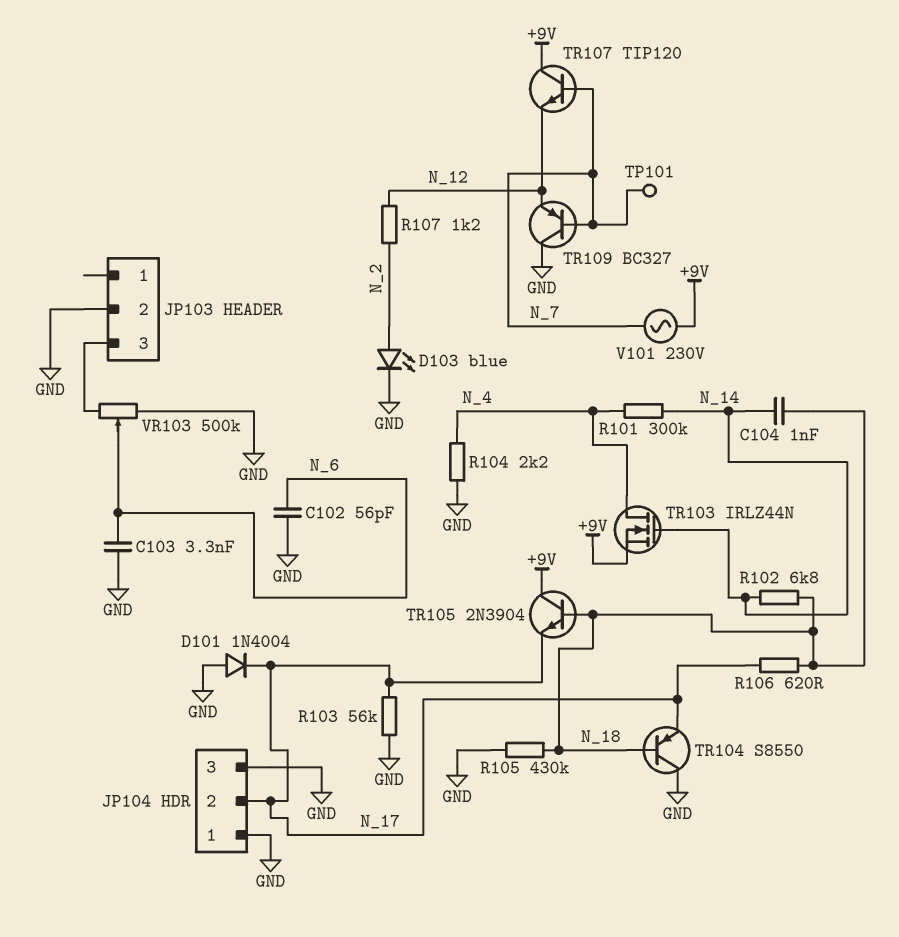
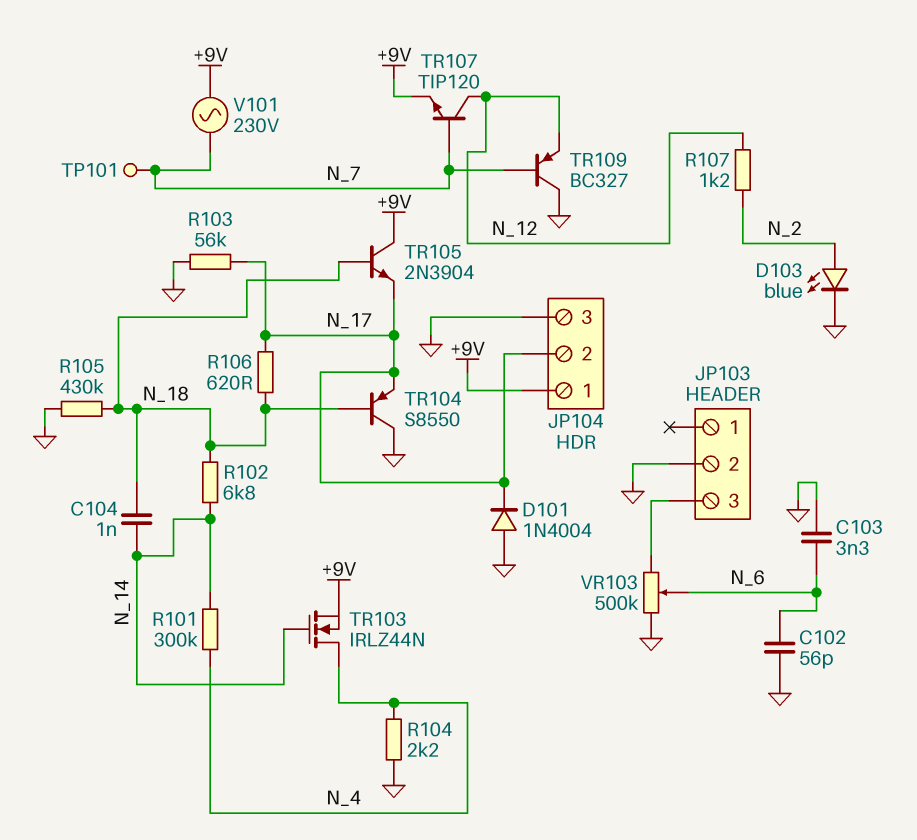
JP104 pin 1: GND -> +9V
TR107: NPN TIP120 (B N_7, C +9V, E N_12) -> NPN TIP120 (B N_7, C N_12, E +9V)

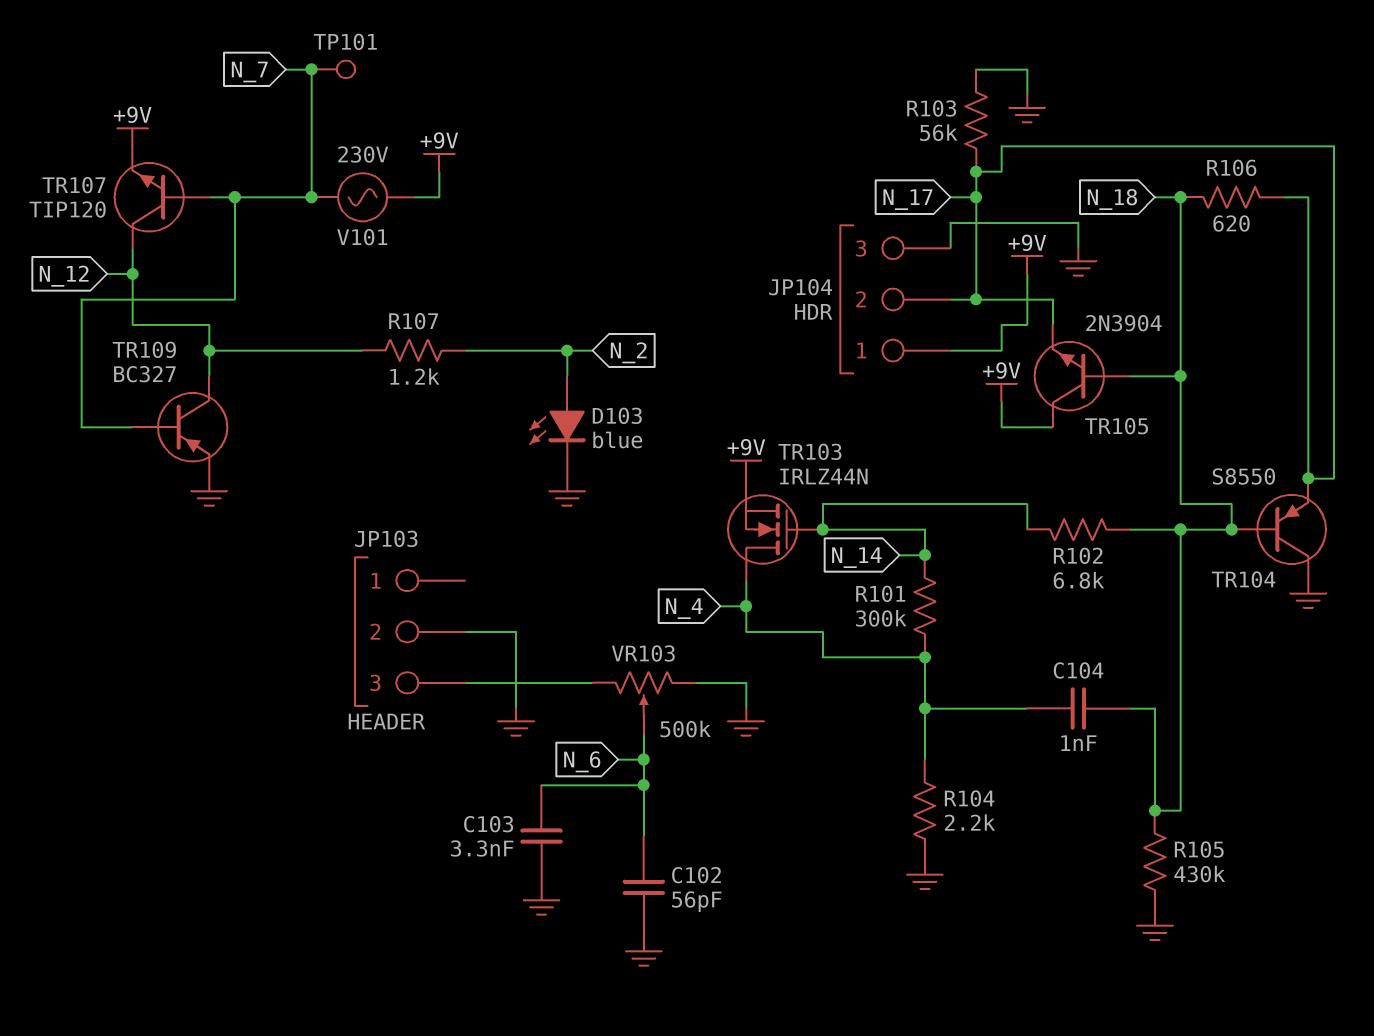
C104: 1nF (N_14, N_18) -> 1nF (N_4, N_18)
D101: diode 1N4004 (A GND, K N_17) -> none
TR109: PNP BC327 (B N_7, C GND, E N_12) -> PNP BC327 (B N_7, C N_12, E GND)

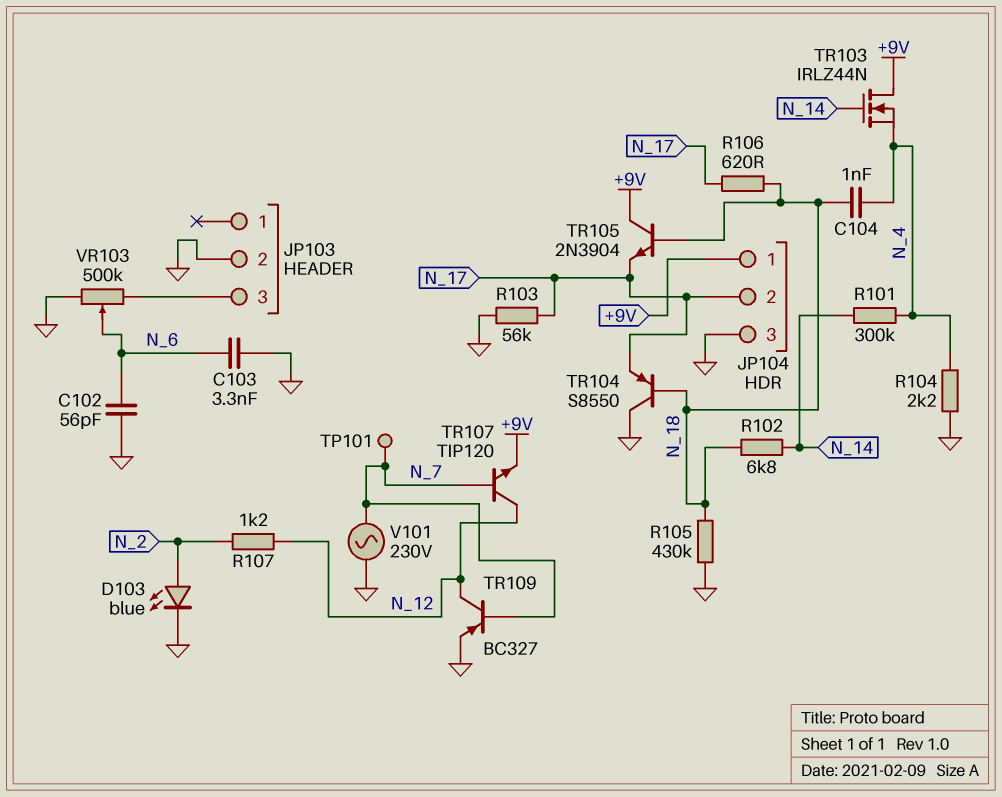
TR103: NMOS IRLZ44N (G N_14, D N_4, S +9V) -> NMOS IRLZ44N (G N_14, D +9V, S N_4)
V101: AC 230V (+9V, N_7) -> AC 230V (GND, N_7)

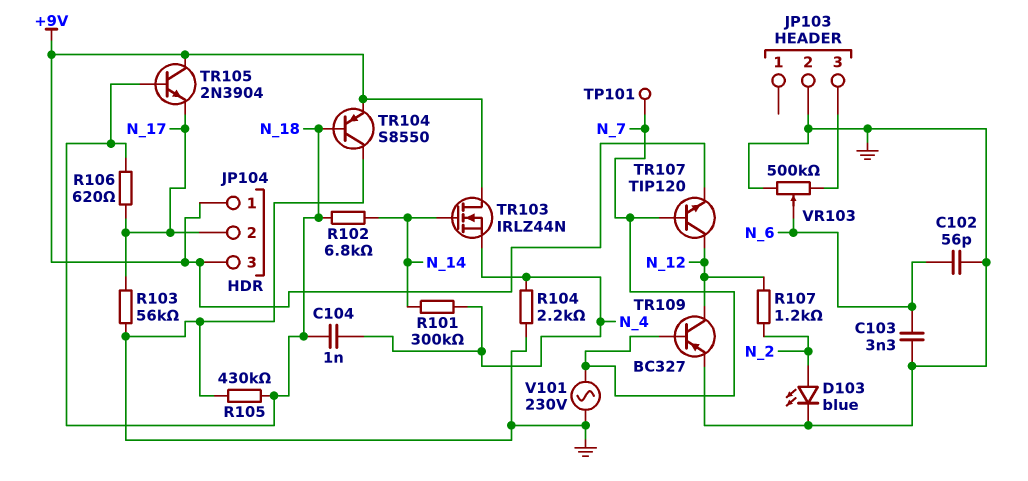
JP104 pin 3: GND -> +9V
TR104: PNP S8550 (B N_18, C GND, E N_17) -> PNP S8550 (B N_18, C GND, E +9V)

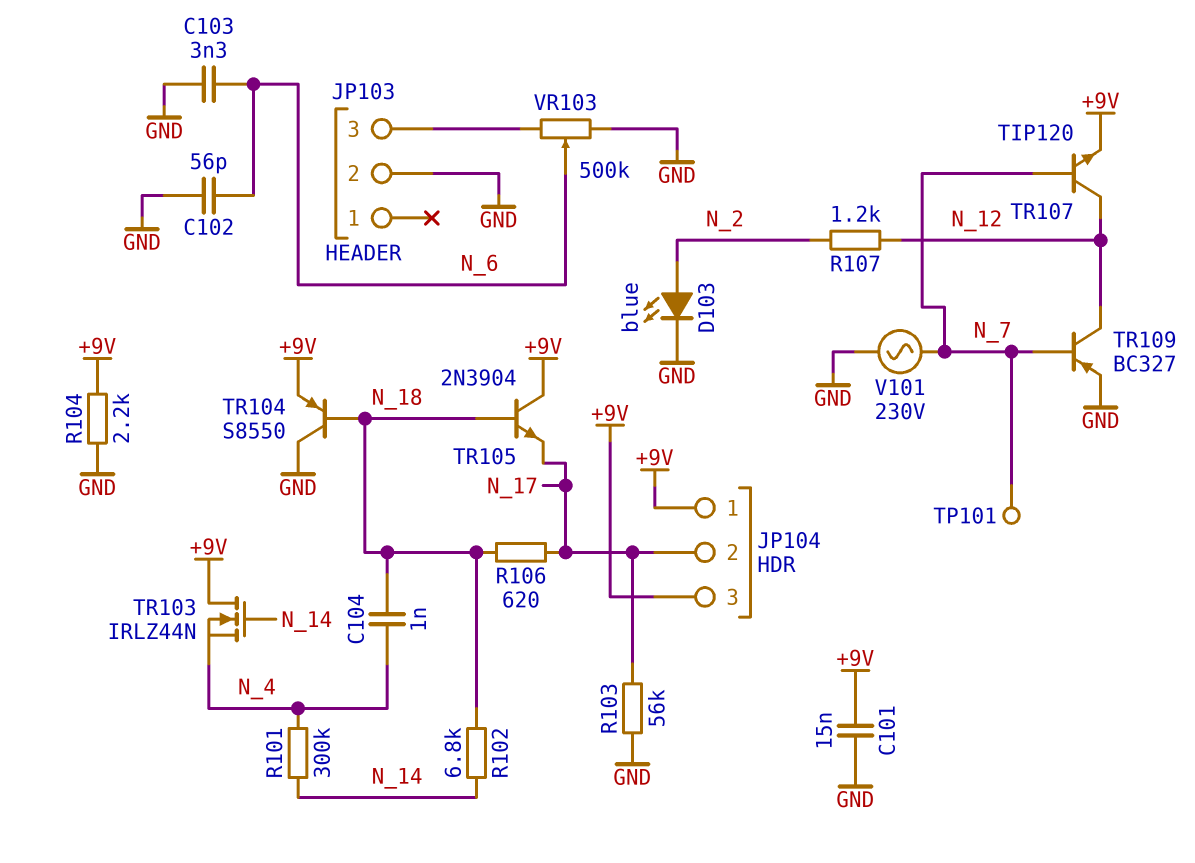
C101: none -> 15nF (+9V, GND)
R104: 2.2k (GND, N_4) -> 2.2k (+9V, GND)
R105: 430k (GND, N_18) -> none

